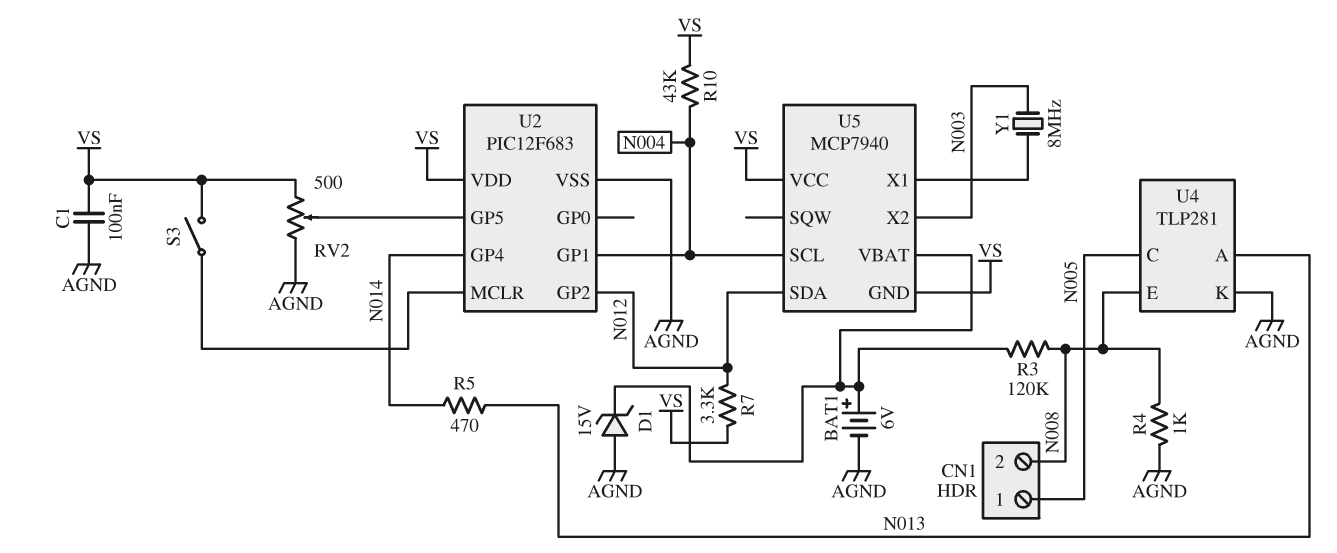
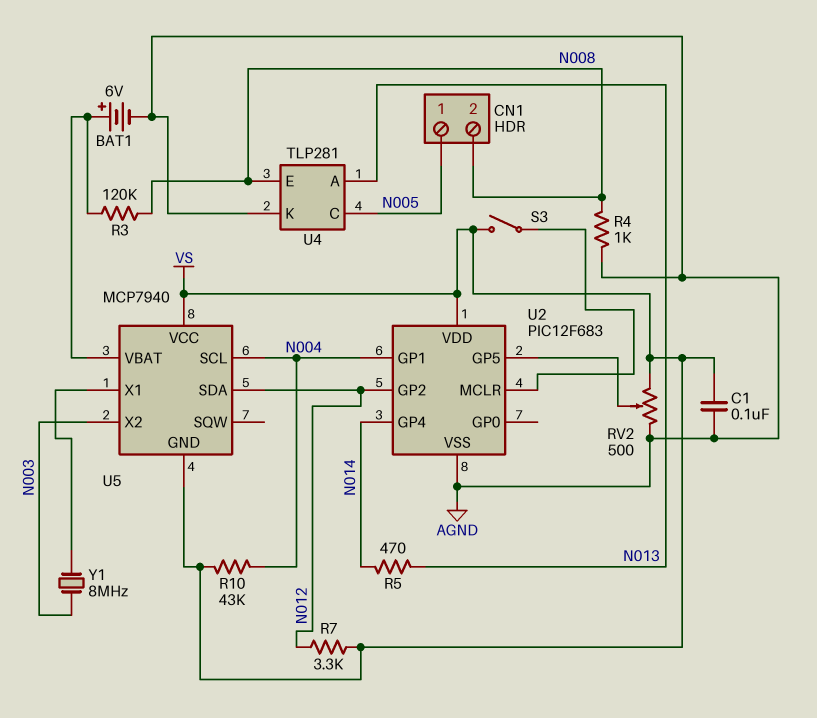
D1: zener 15V (A AGND, K U5/VBAT) -> none

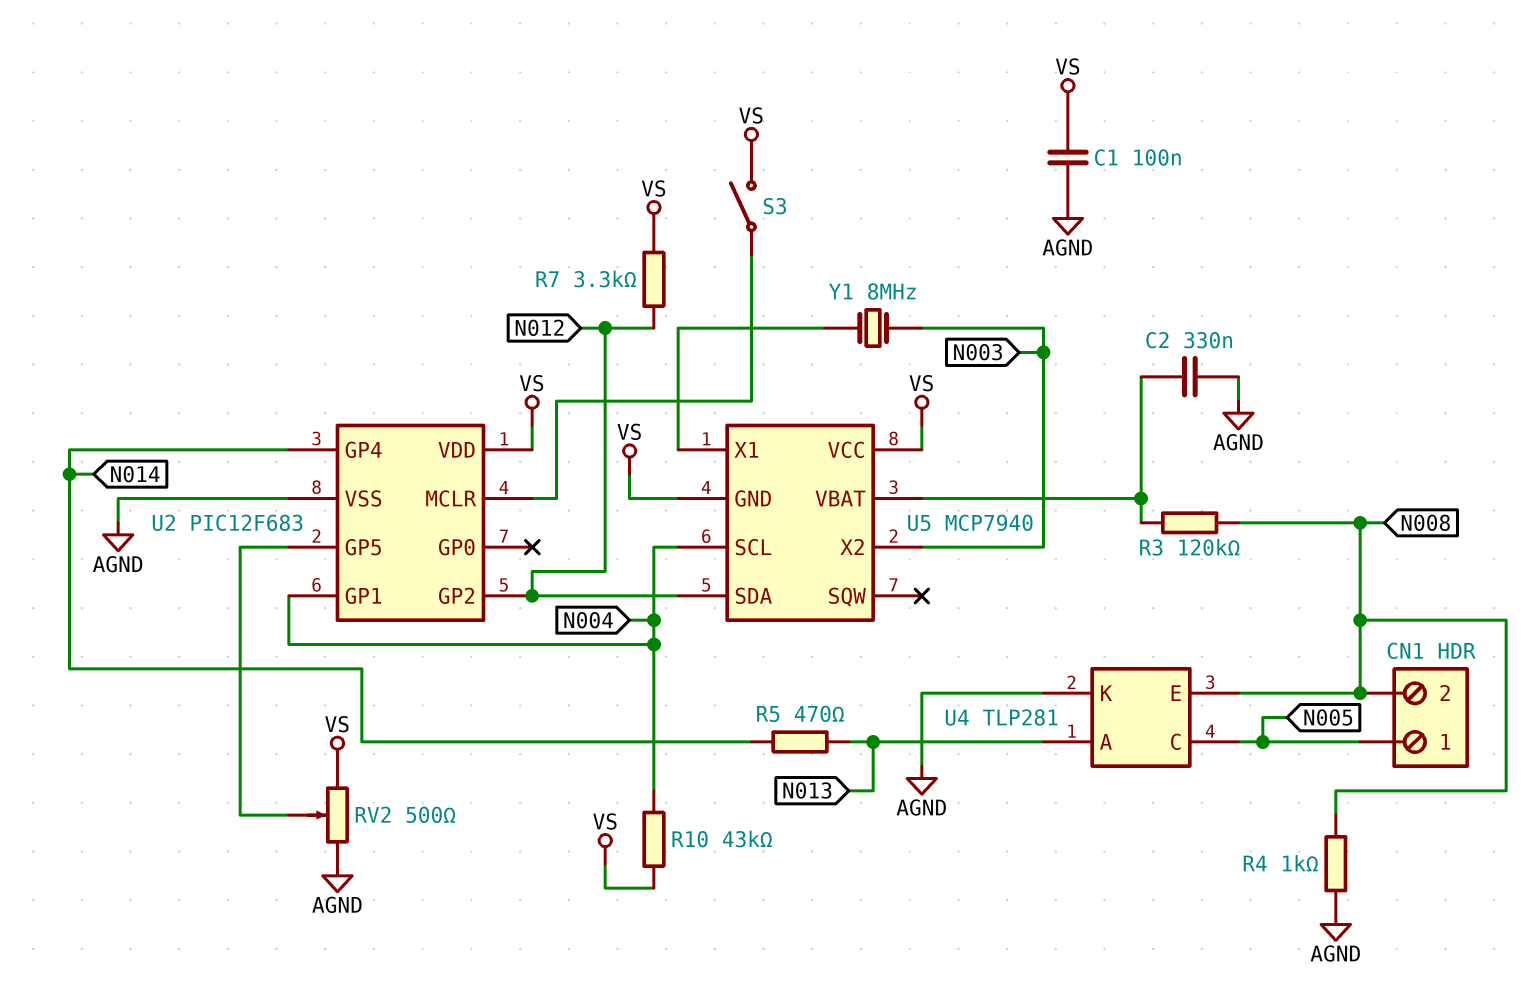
BAT1: 6V (plus U5/VBAT, minus AGND) -> none
C2: none -> 330nF (AGND, U5/VBAT)

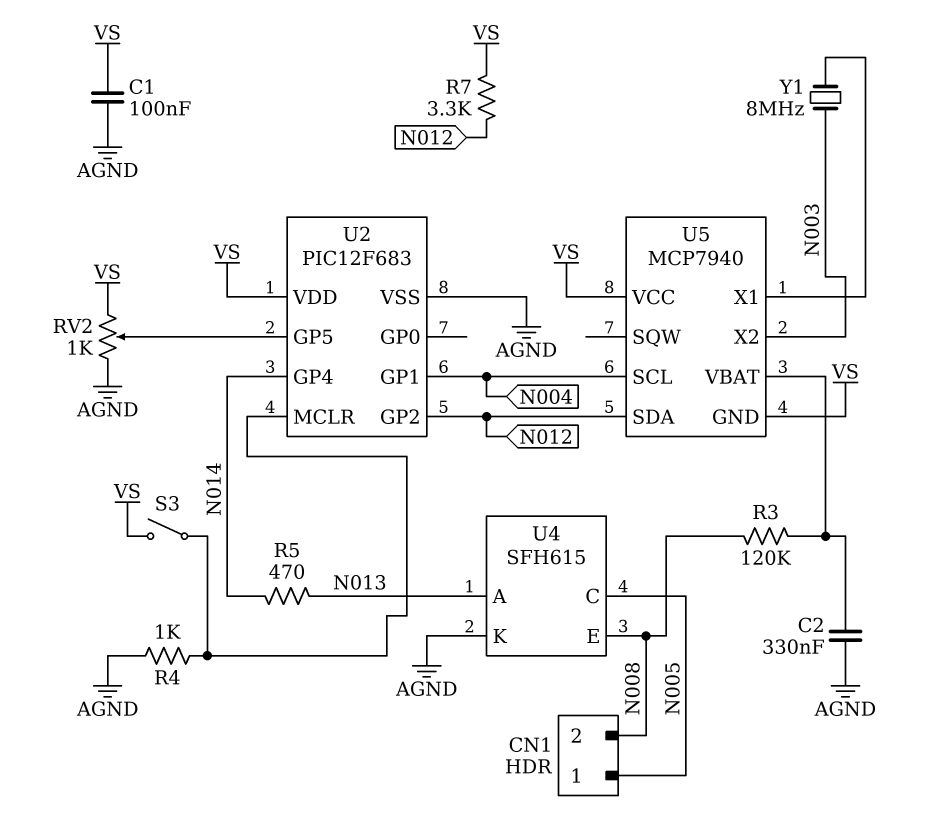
R4: 1k (AGND, N008) -> 1k (AGND, U2/MCLR)
R10: 43k (N004, VS) -> none
RV2: 500 (AGND, VS, wiper U2/GP5) -> 1k (AGND, VS, wiper U2/GP5)
U4: TLP281 -> SFH615

